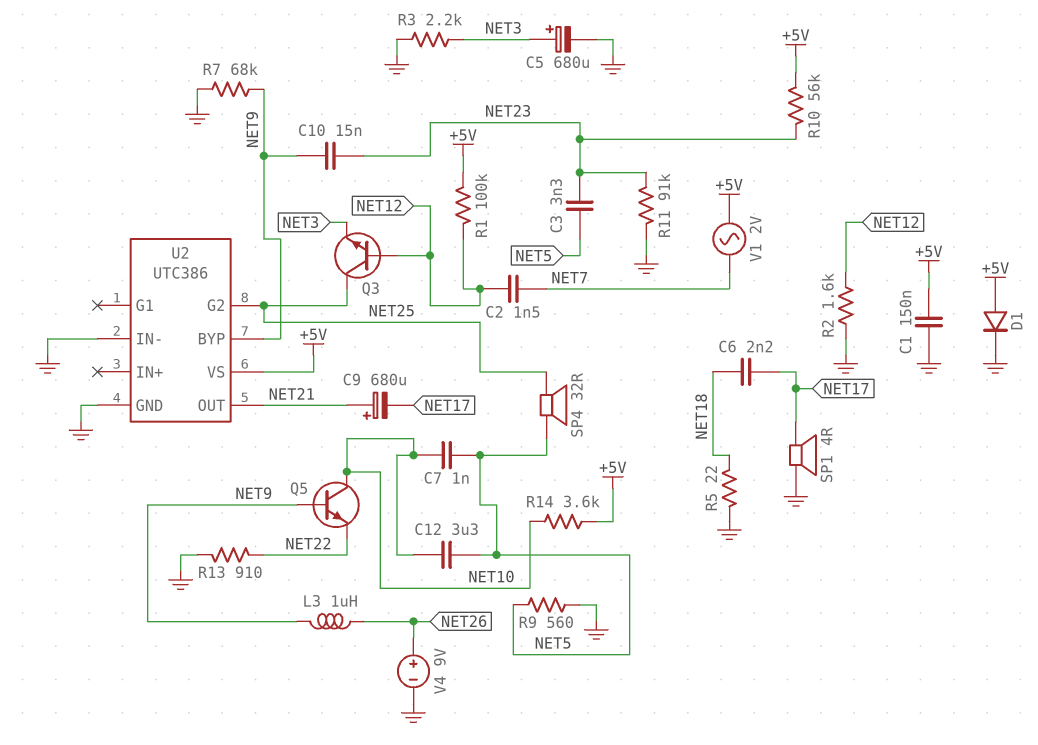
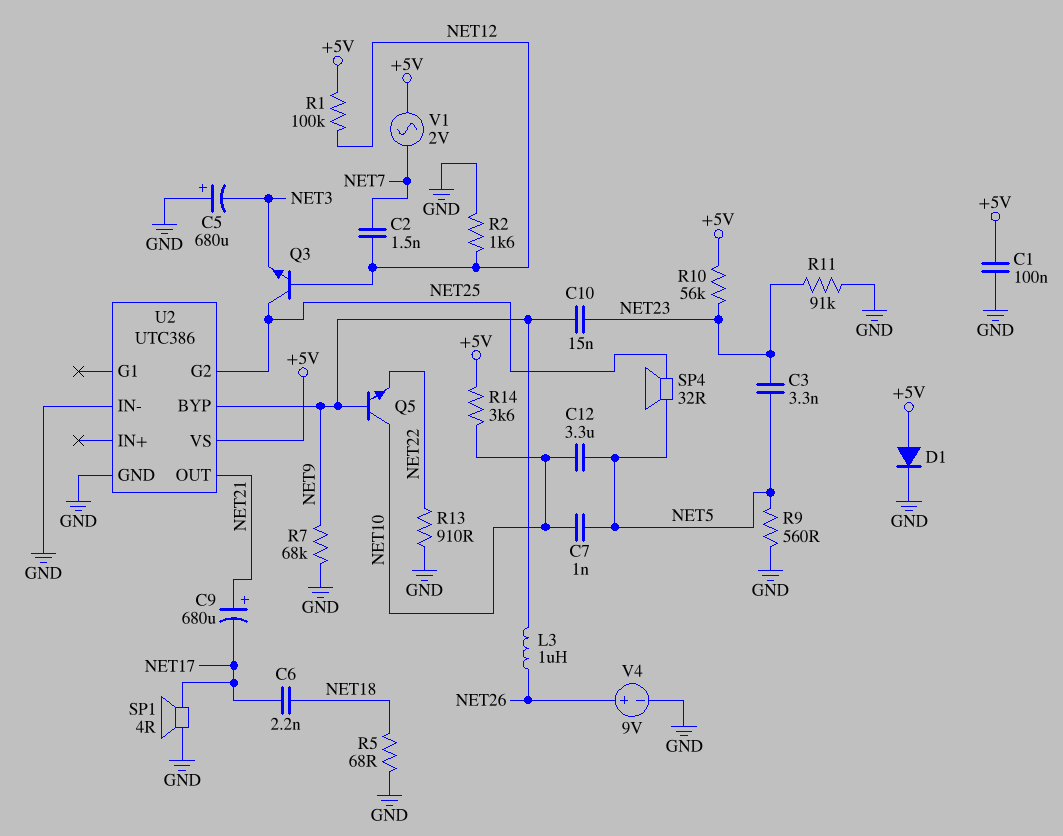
C1: 150nF (+5V, GND) -> 100nF (+5V, GND)
C5: 680uF (plus NET3, minus GND) -> 680uF (plus GND, minus NET3)
R3: 2.2k (GND, NET3) -> none
R5: 22 (GND, NET18) -> 68 (GND, NET18)

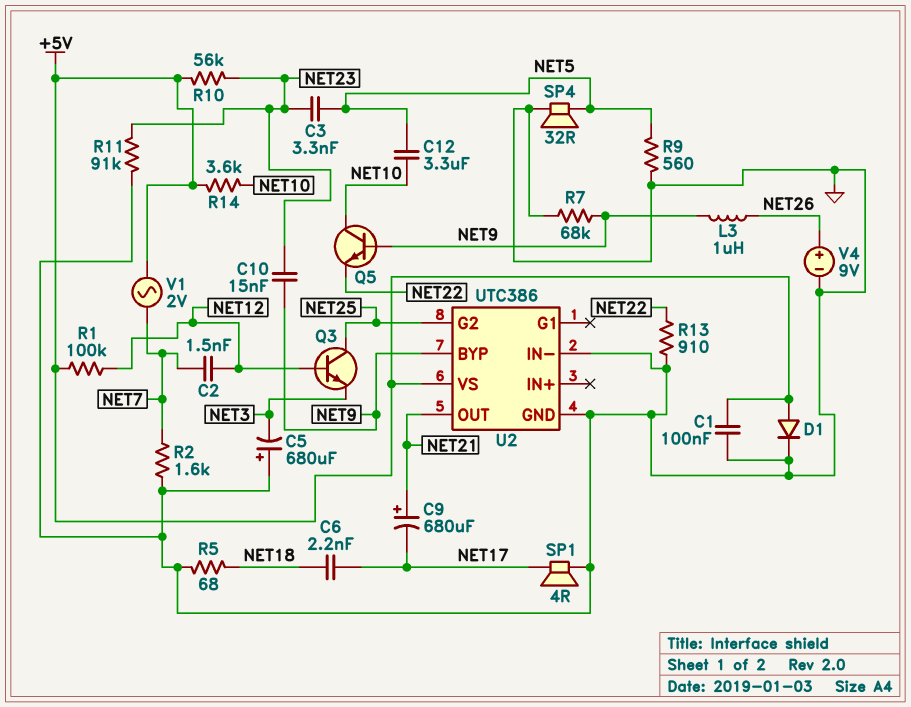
C7: 1nF (NET5, NET10) -> none
R2: 1.6k (GND, NET12) -> 1.6k (GND, NET7)
SP4: speaker 32R (NET5, NET25) -> speaker 32R (GND, NET5)

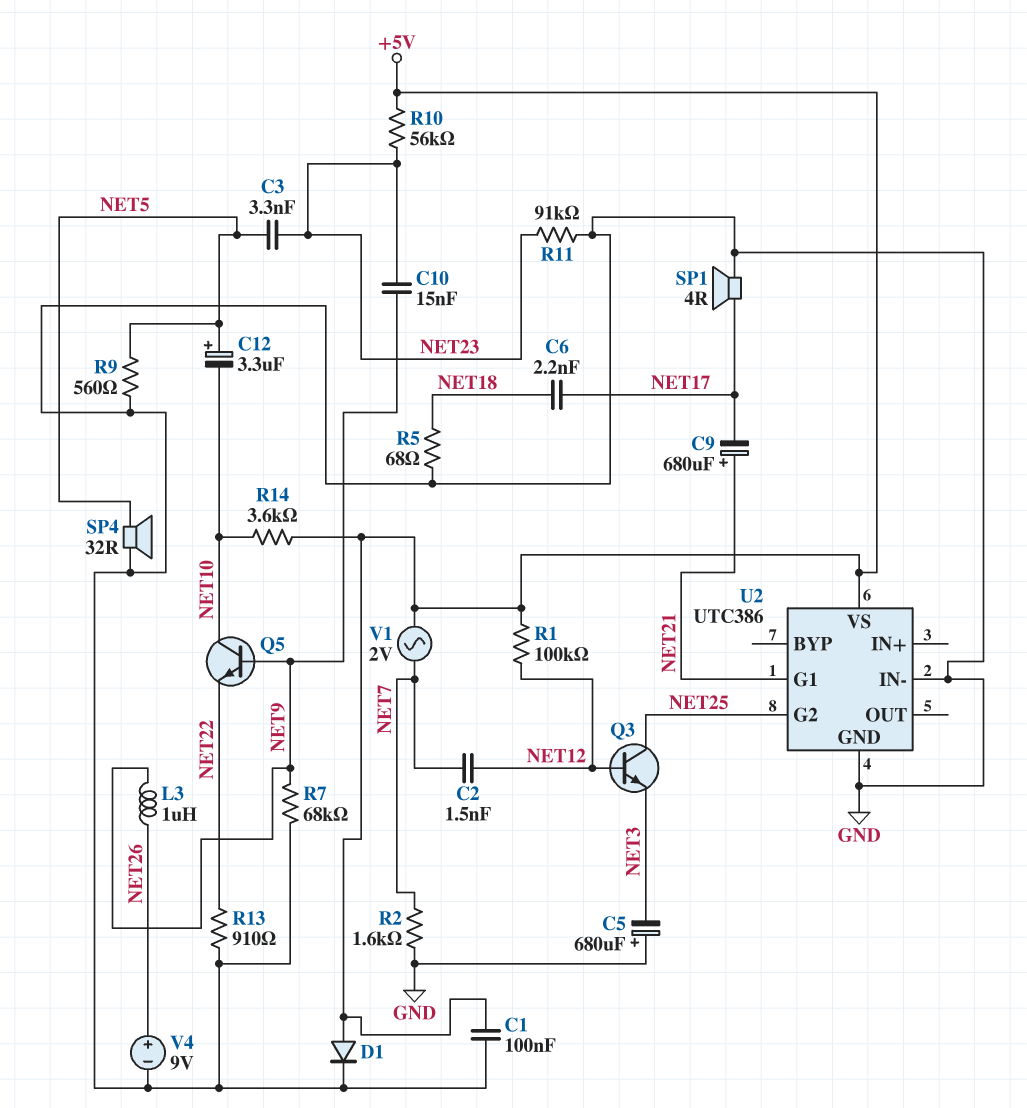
C12: 3.3uF (NET5, NET10) -> 3.3uF (plus NET5, minus NET10)
U2 pin BYP: NET9 -> none
U2 pin G1: none -> NET21
U2 pin OUT: NET21 -> none

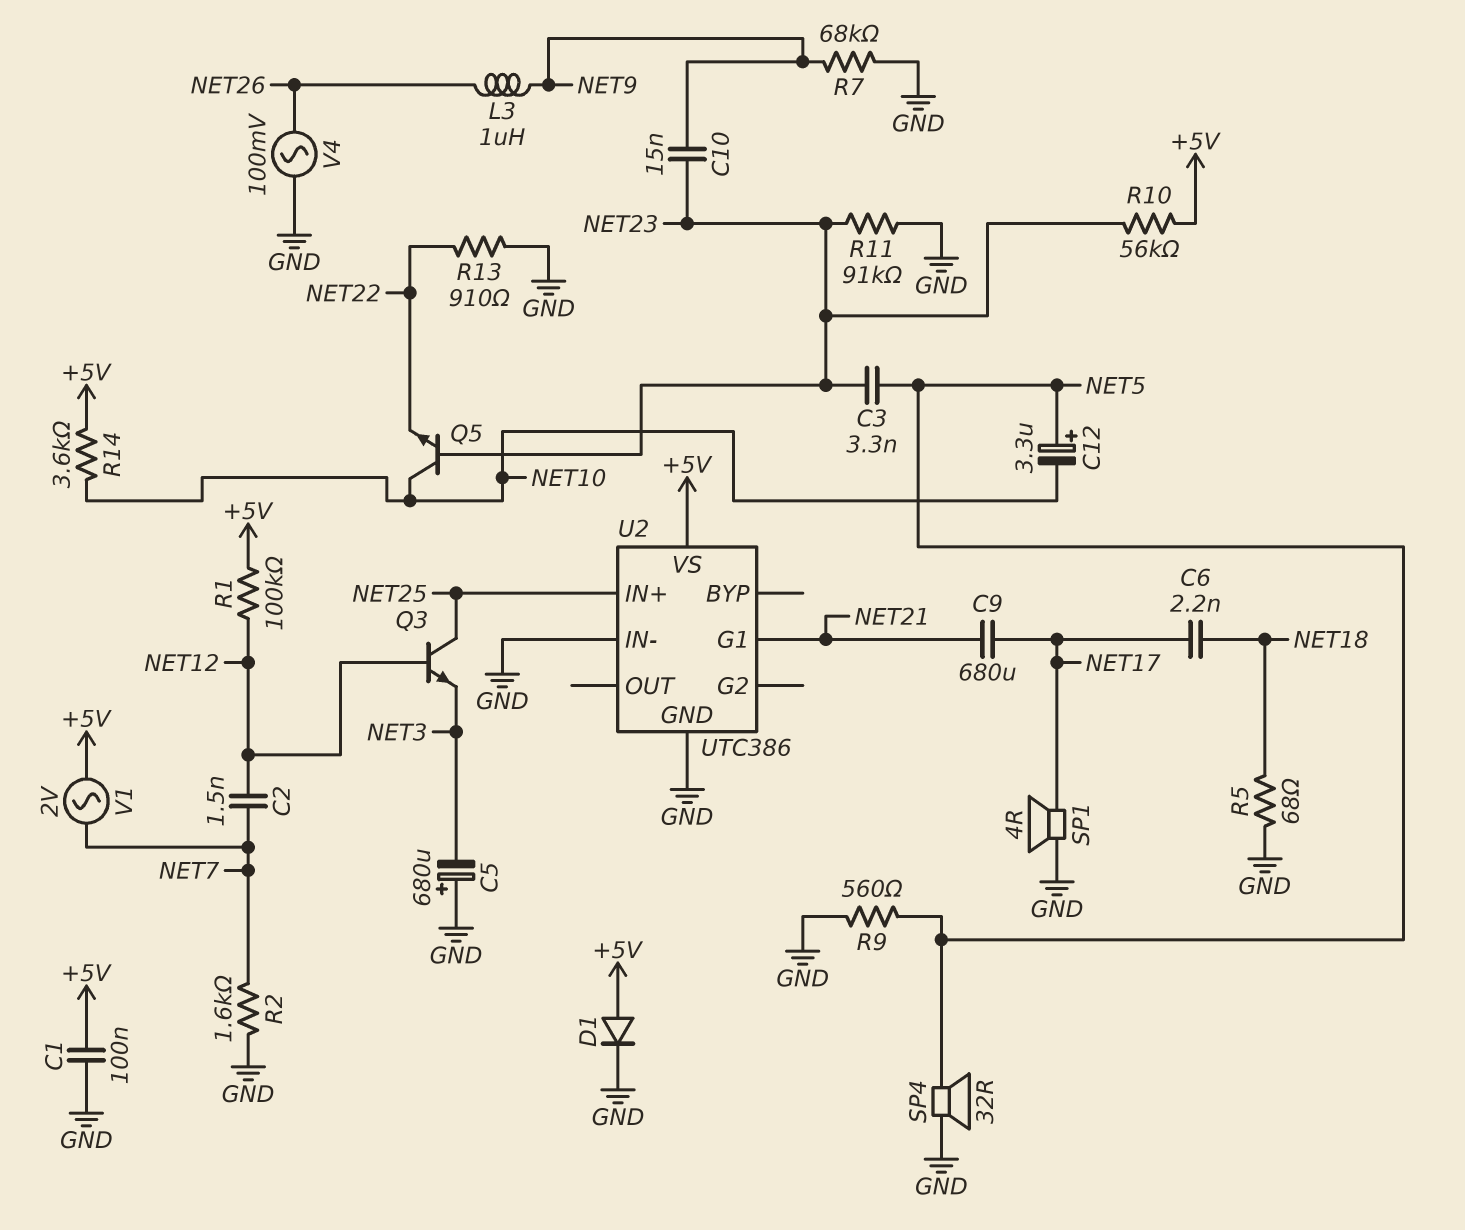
C9: 680uF (plus NET21, minus NET17) -> 680uF (NET17, NET21)
Q5: NPN (B NET9, C NET10, E NET22) -> NPN (B NET23, C NET10, E NET22)
U2 pin G2: NET25 -> none
U2 pin IN+: none -> NET25
V4: 9V (plus NET26, minus GND) -> AC 100mV (GND, NET26)

